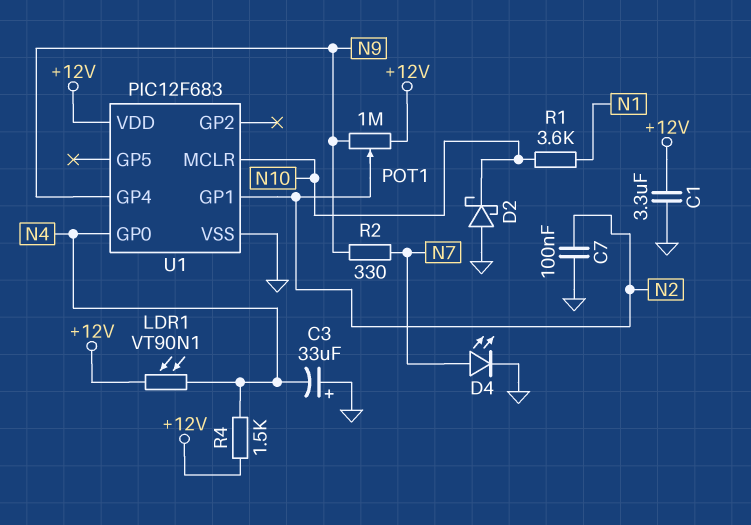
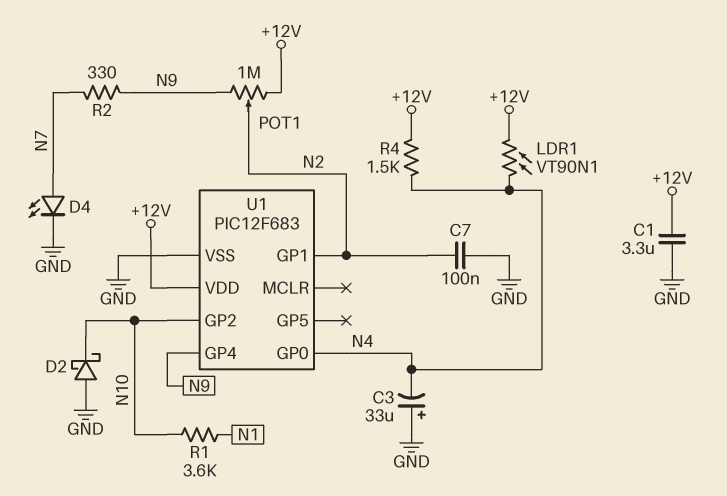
U1 pin GP2: none -> N10
U1 pin MCLR: N10 -> none

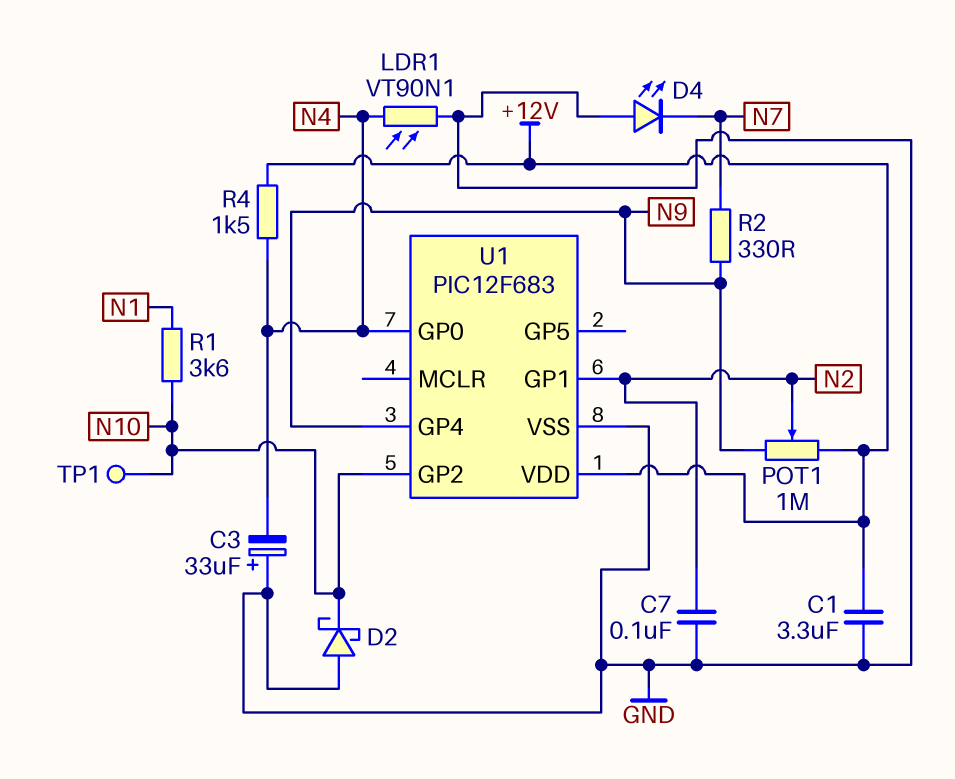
D4: LED (A N7, K GND) -> LED (A GND, K N7)
LDR1: VT90N1 (+12V, N4) -> VT90N1 (GND, N4)
TP1: none -> test point (N10)

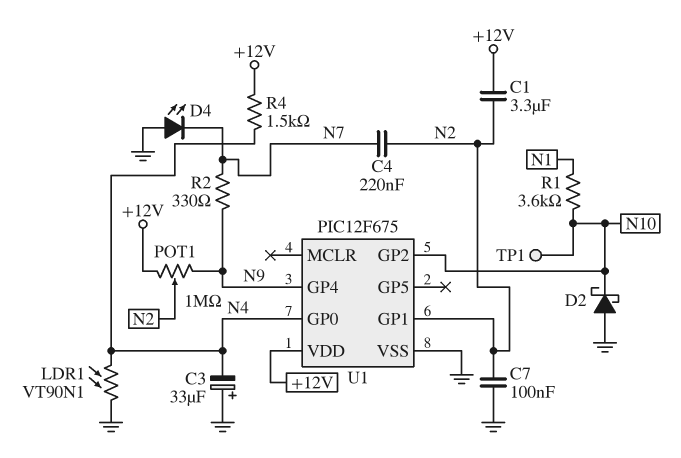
C1: 3.3uF (+12V, GND) -> 3.3uF (+12V, N2)
C4: none -> 220nF (N2, N7)
U1: PIC12F683 -> PIC12F675

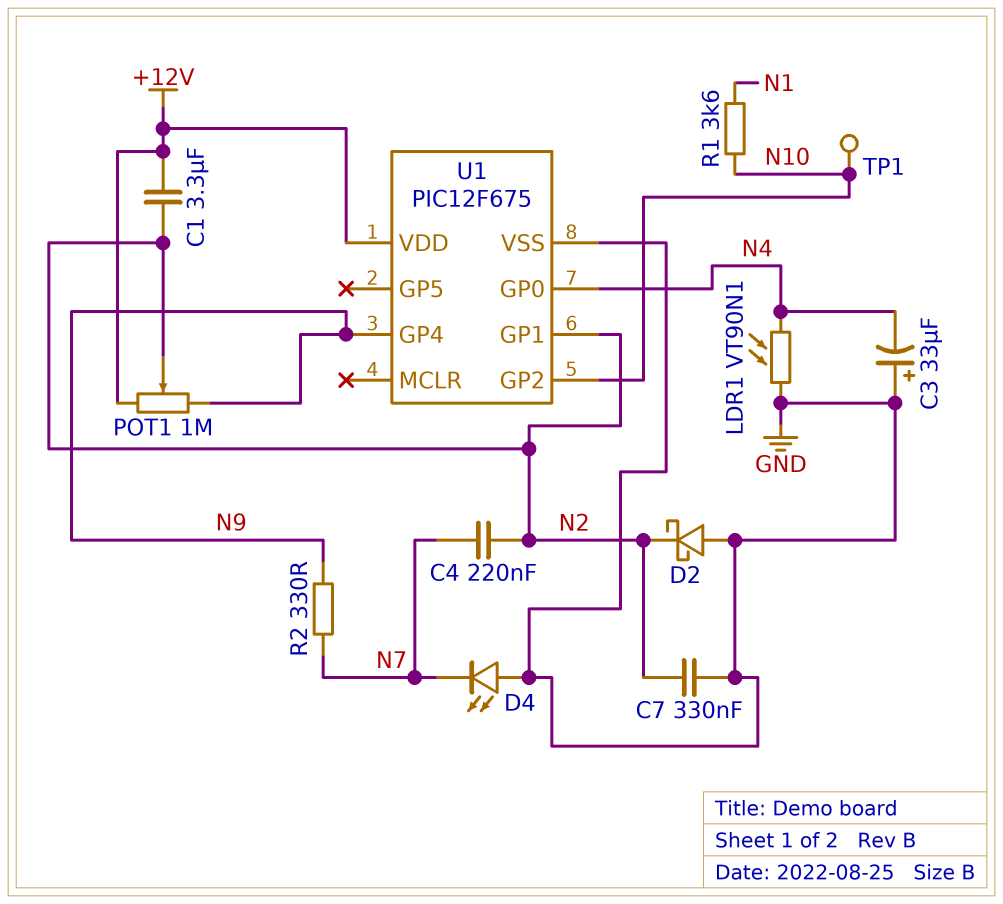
C7: 100nF (GND, N2) -> 330nF (GND, N2)
D2: schottky (A GND, K N10) -> schottky (A GND, K N2)
R4: 1.5k (+12V, N4) -> none

